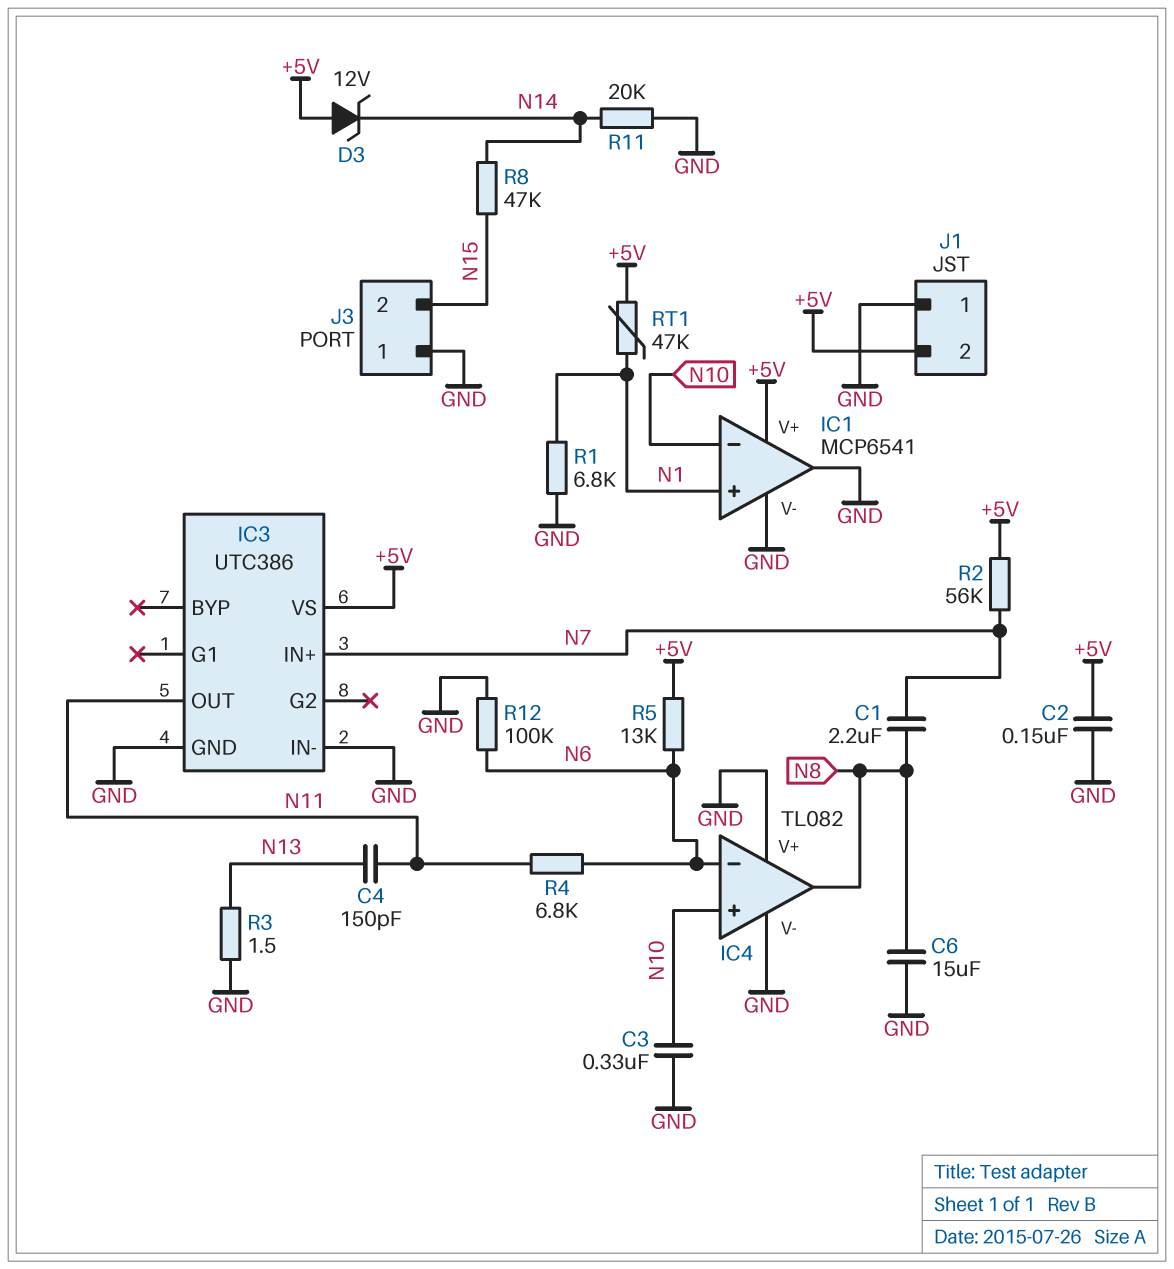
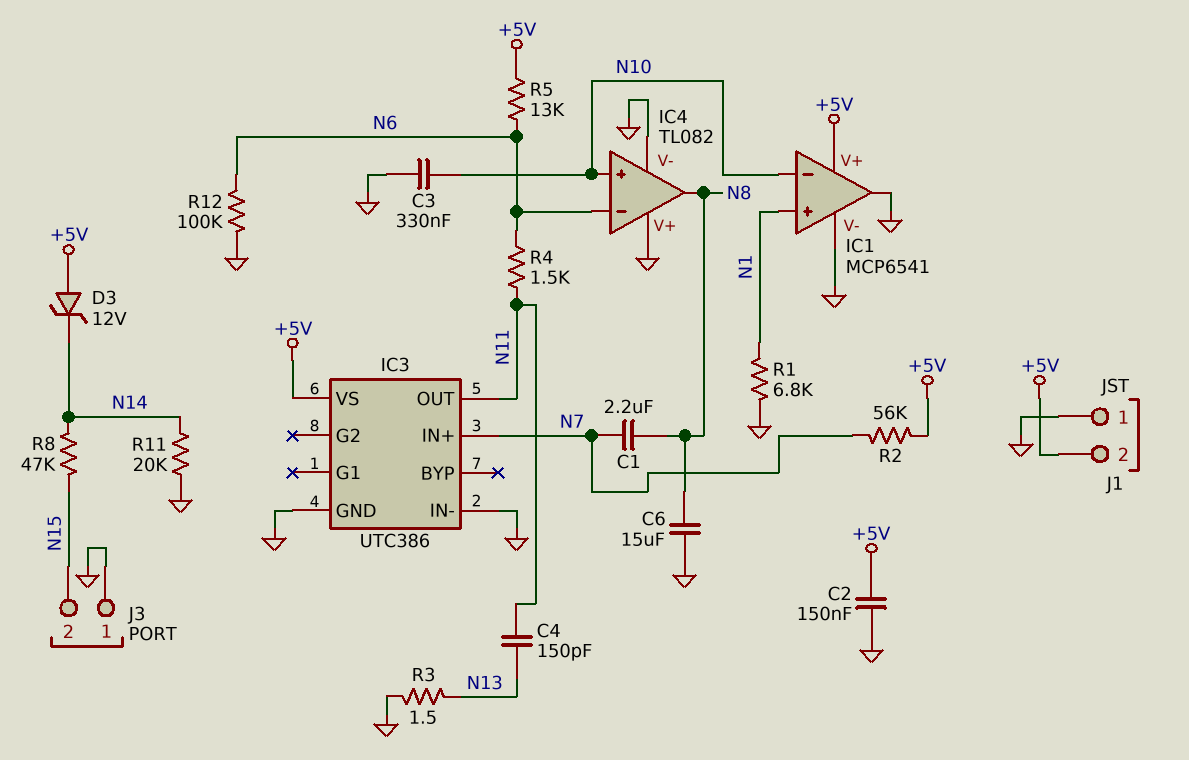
R4: 6.8k (N6, N11) -> 1.5k (N6, N11)
RT1: 47k (+5V, N1) -> none

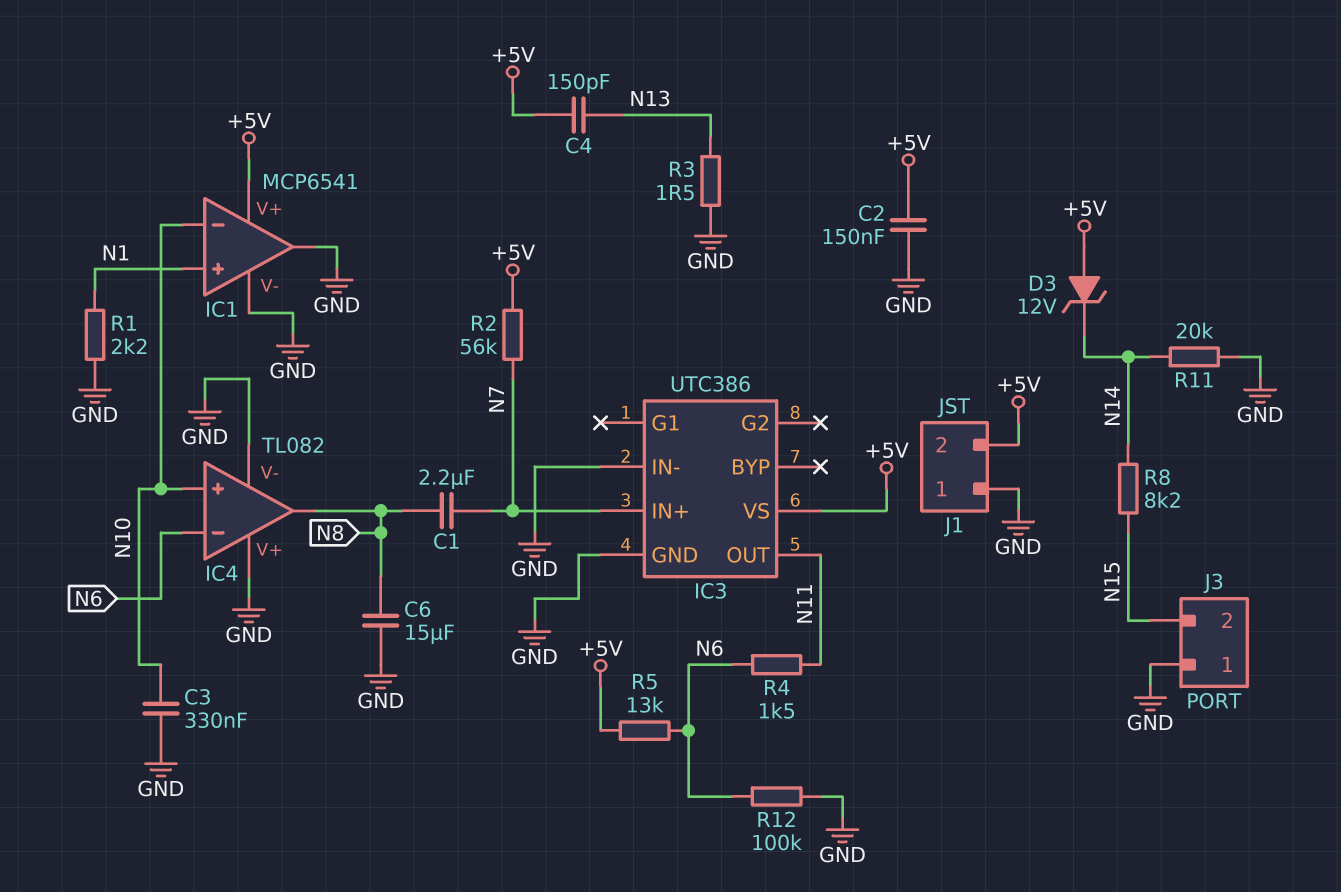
C4: 150pF (N11, N13) -> 150pF (+5V, N13)
R1: 6.8k (GND, N1) -> 2.2k (GND, N1)
R8: 47k (N14, N15) -> 8.2k (N14, N15)

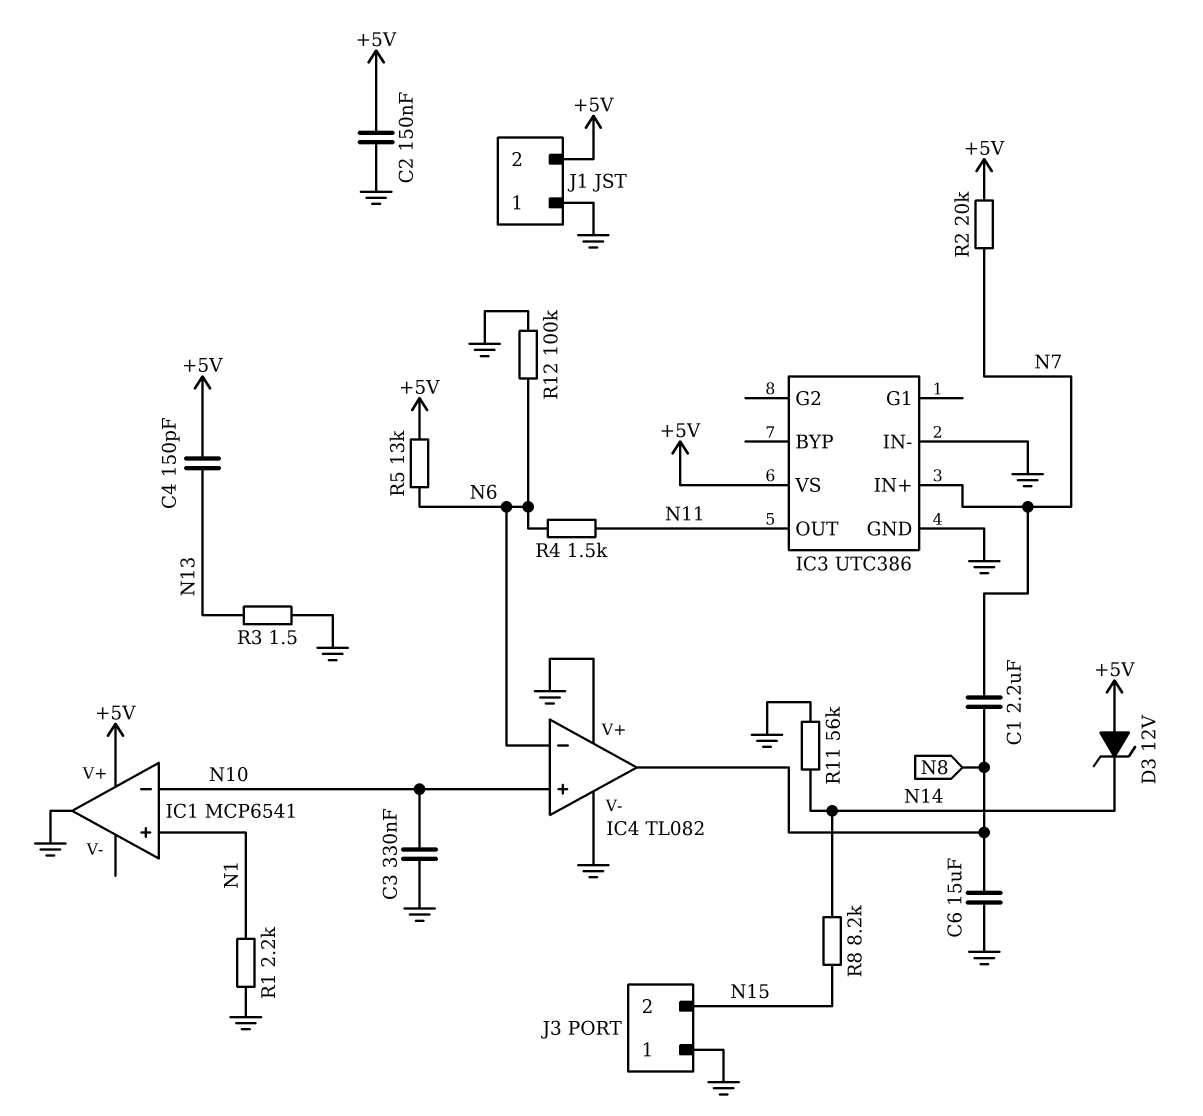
IC1 pin V-: GND -> none
R2: 56k (+5V, N7) -> 20k (+5V, N7)
R11: 20k (GND, N14) -> 56k (GND, N14)

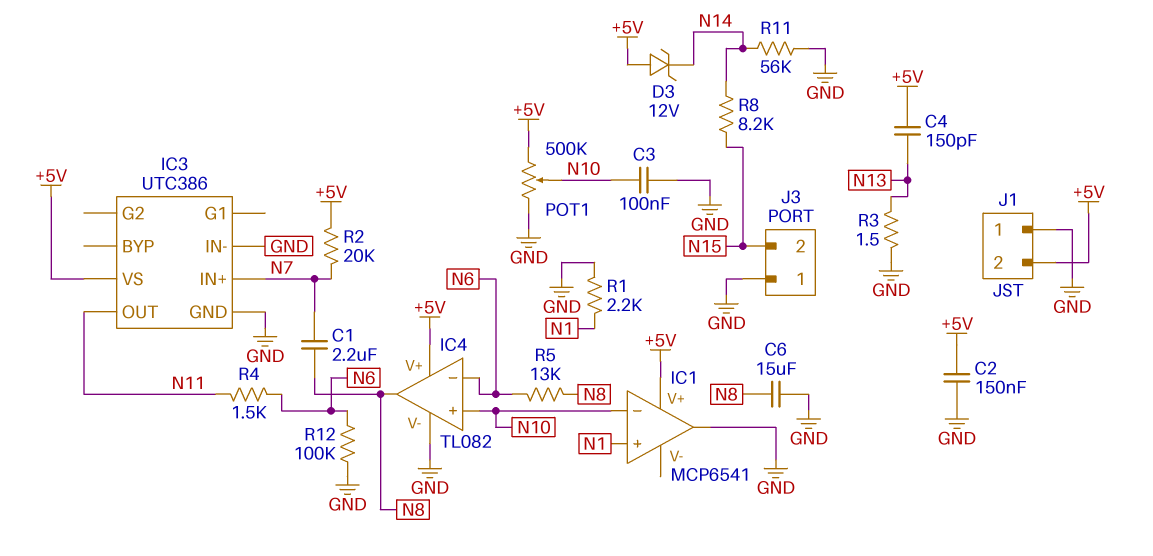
C3: 330nF (GND, N10) -> 100nF (GND, N10)
IC4 pin V+: GND -> +5V
POT1: none -> 500k (+5V, GND, wiper N10)
R5: 13k (+5V, N6) -> 13k (N6, N8)

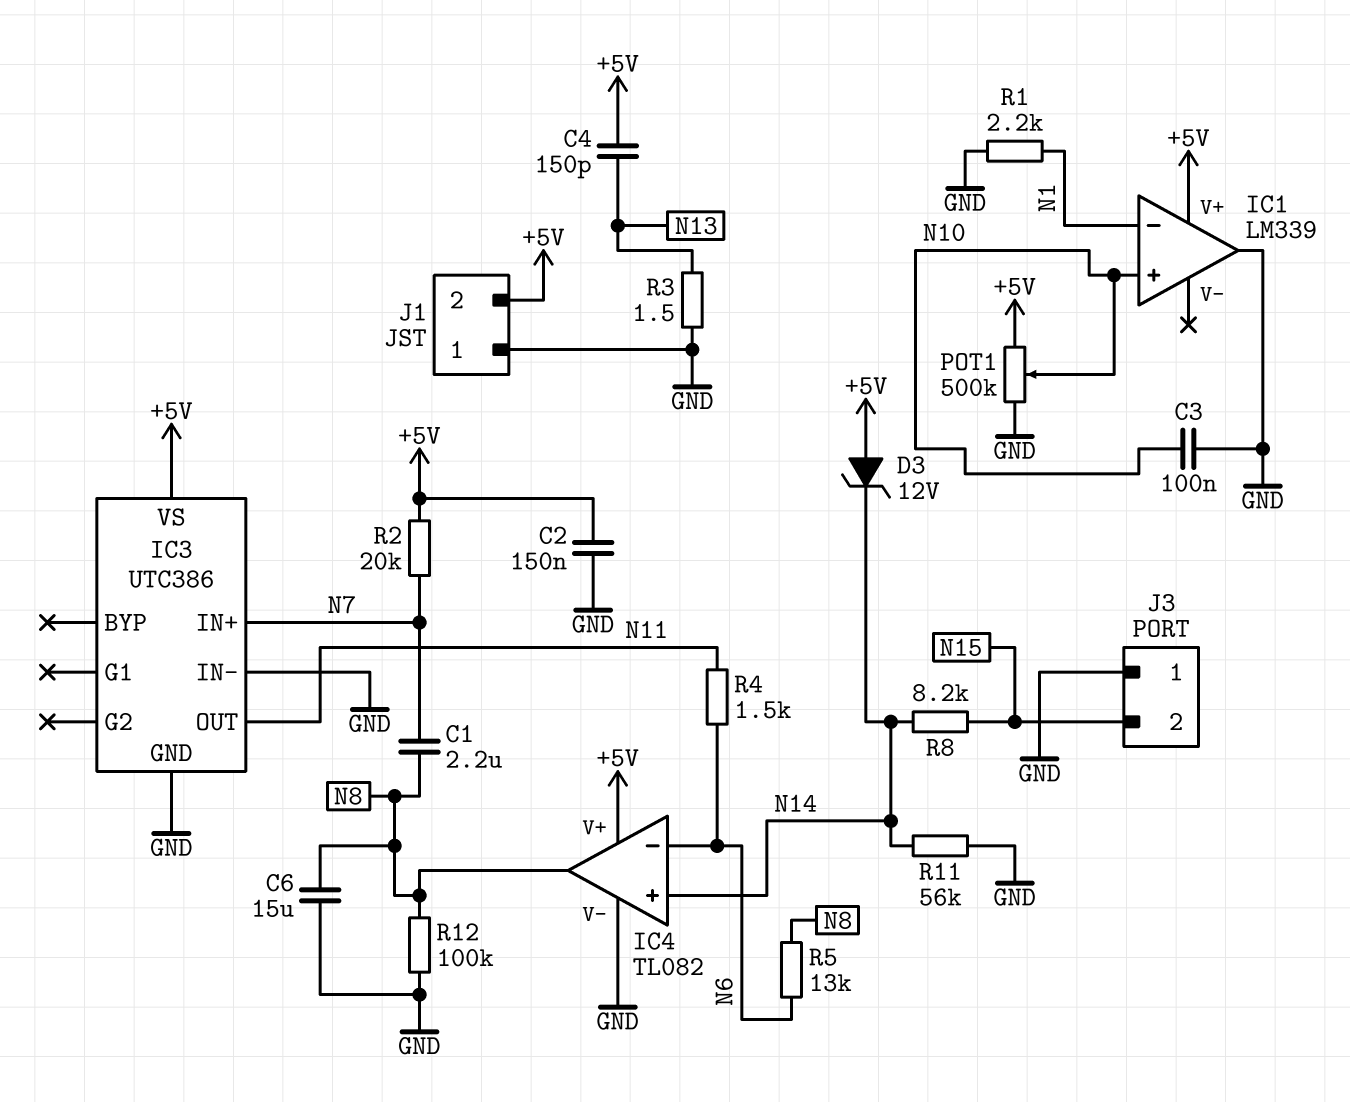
IC1: MCP6541 -> LM339
IC1 pin in+: N1 -> N10
IC1 pin in-: N10 -> N1
IC4 pin in+: N10 -> N14
R12: 100k (GND, N6) -> 100k (GND, N8)

